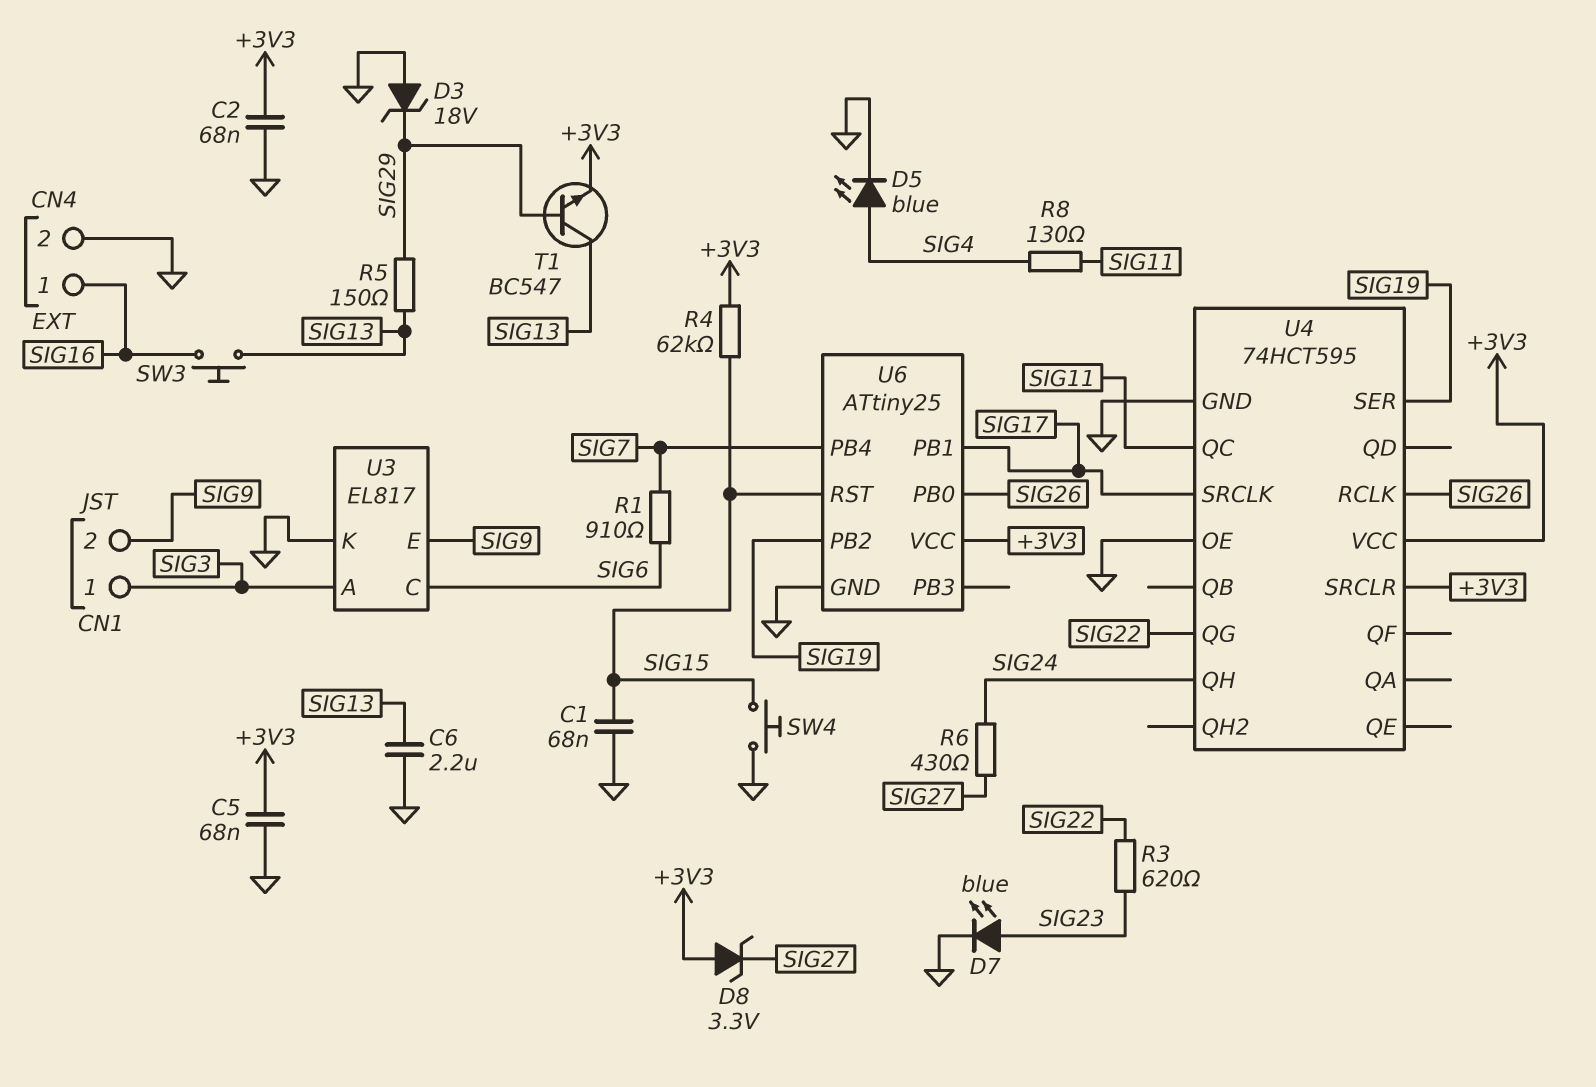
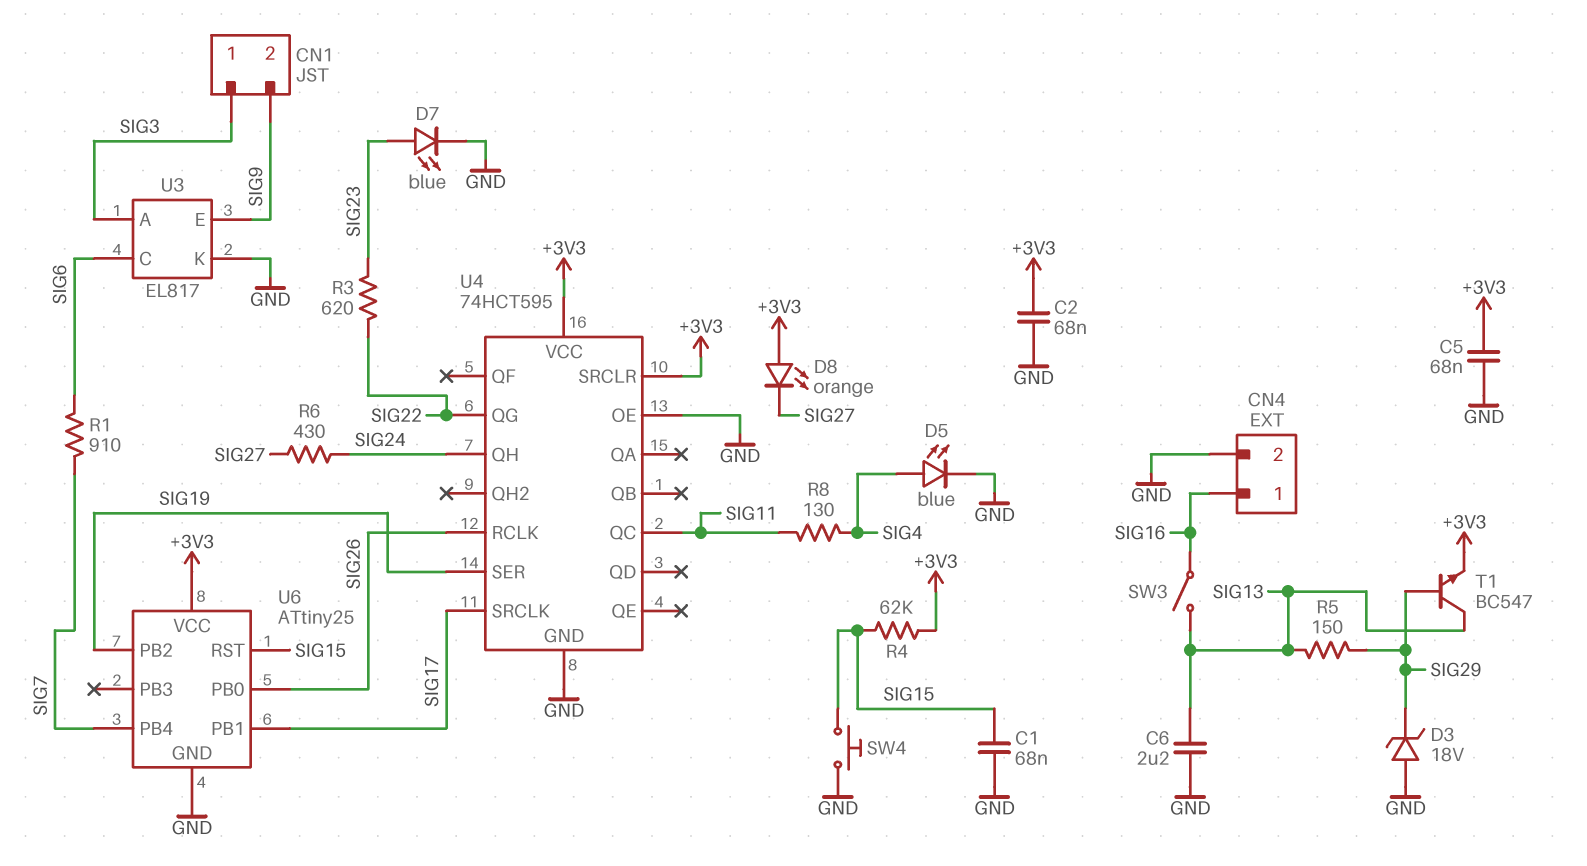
D8: zener 3.3V (A +3V3, K SIG27) -> LED orange (A +3V3, K SIG27)
SW3: button (SIG13, SIG16) -> switch (SIG13, SIG16)

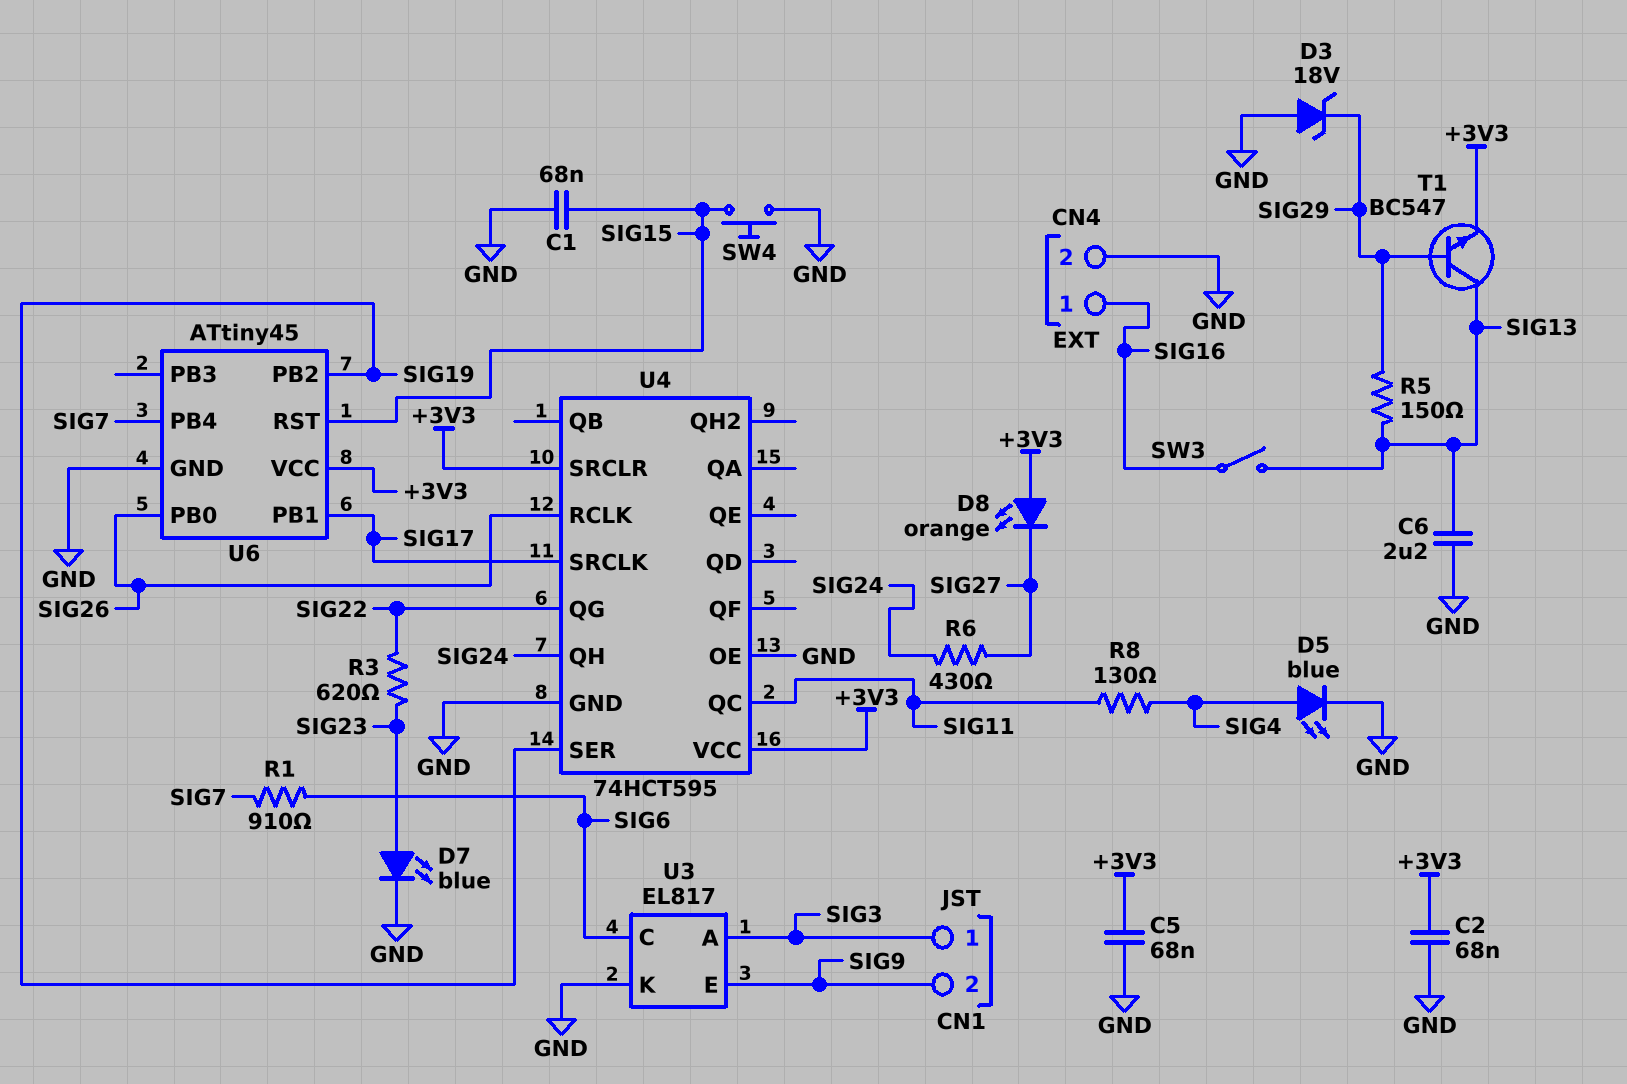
R4: 62k (+3V3, SIG15) -> none
U6: ATtiny25 -> ATtiny45

